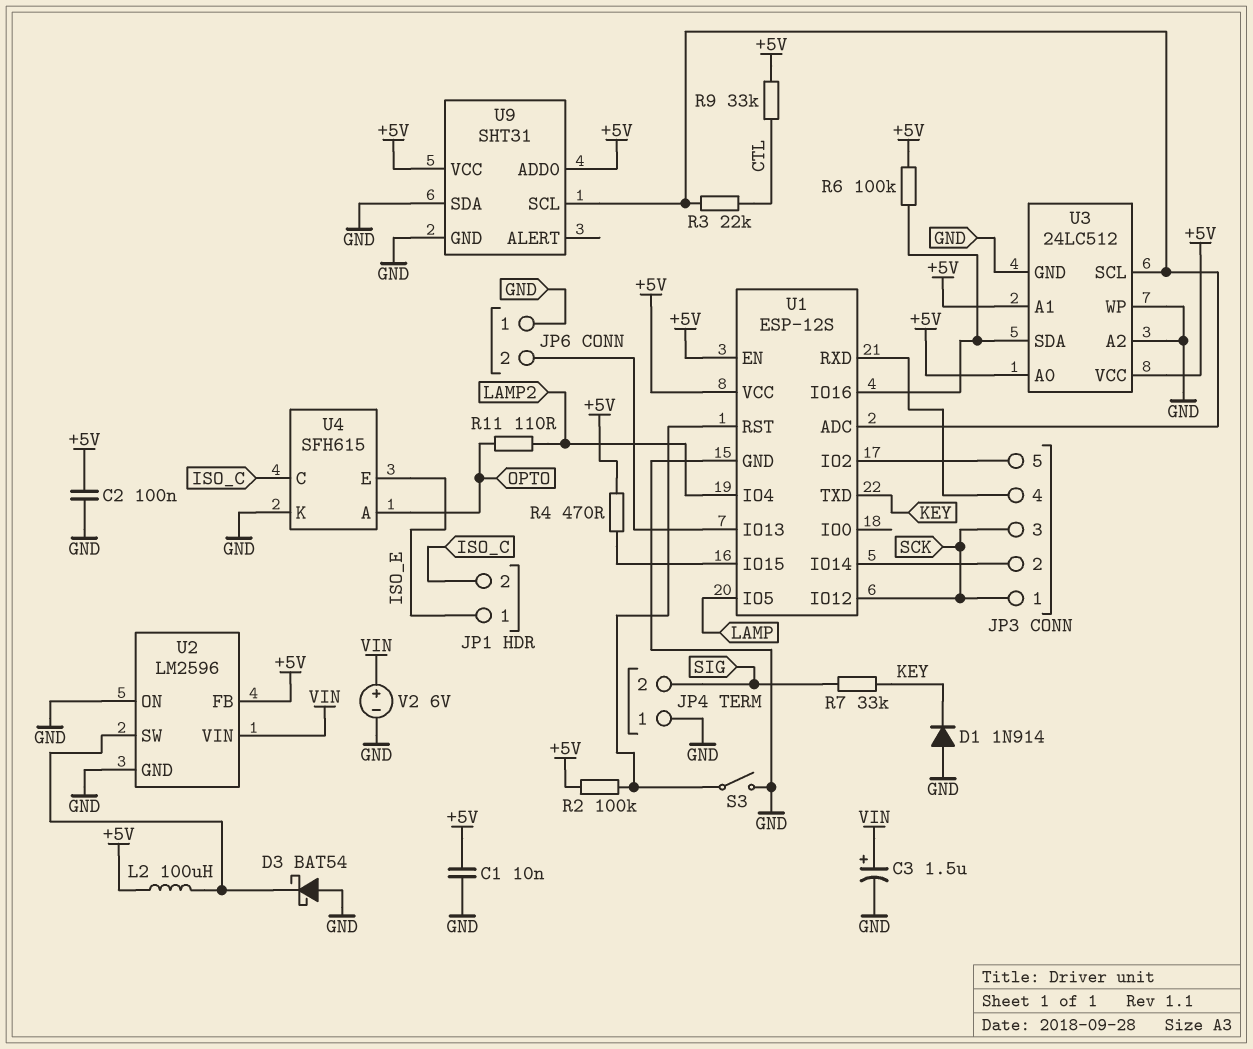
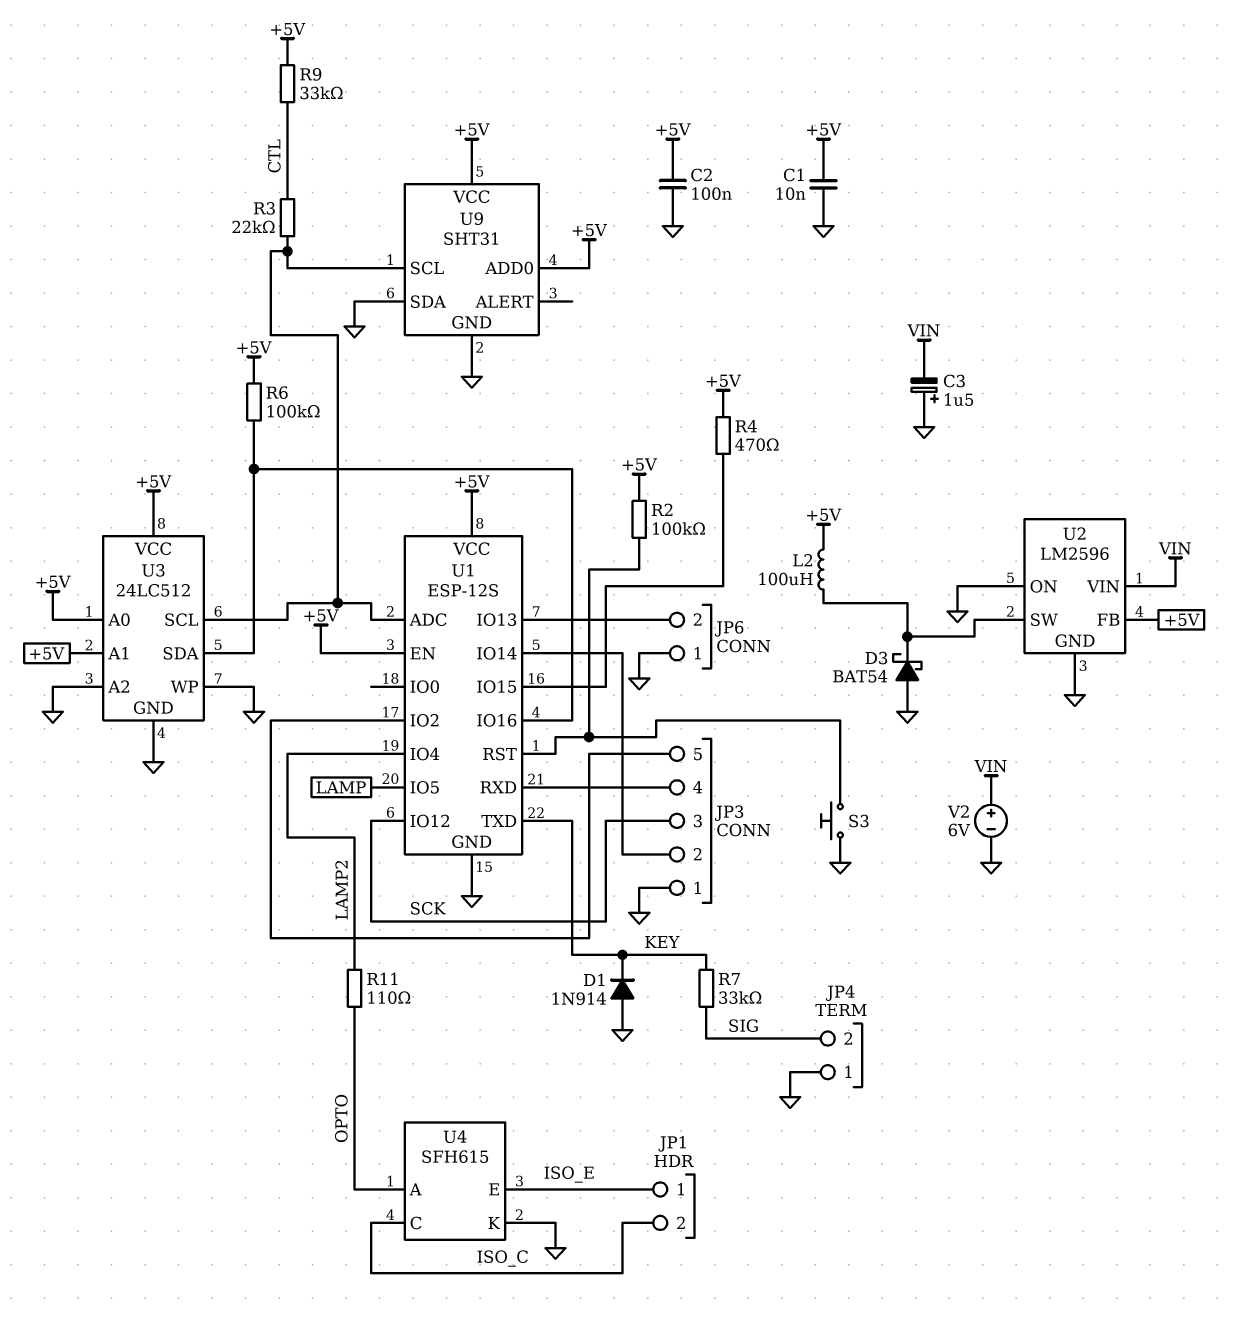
C3: 1.5uF (plus VIN, minus GND) -> 1.5uF (plus GND, minus VIN)
JP3 pin 1: SCK -> GND
S3: switch (GND, U1/RST) -> button (GND, U1/RST)

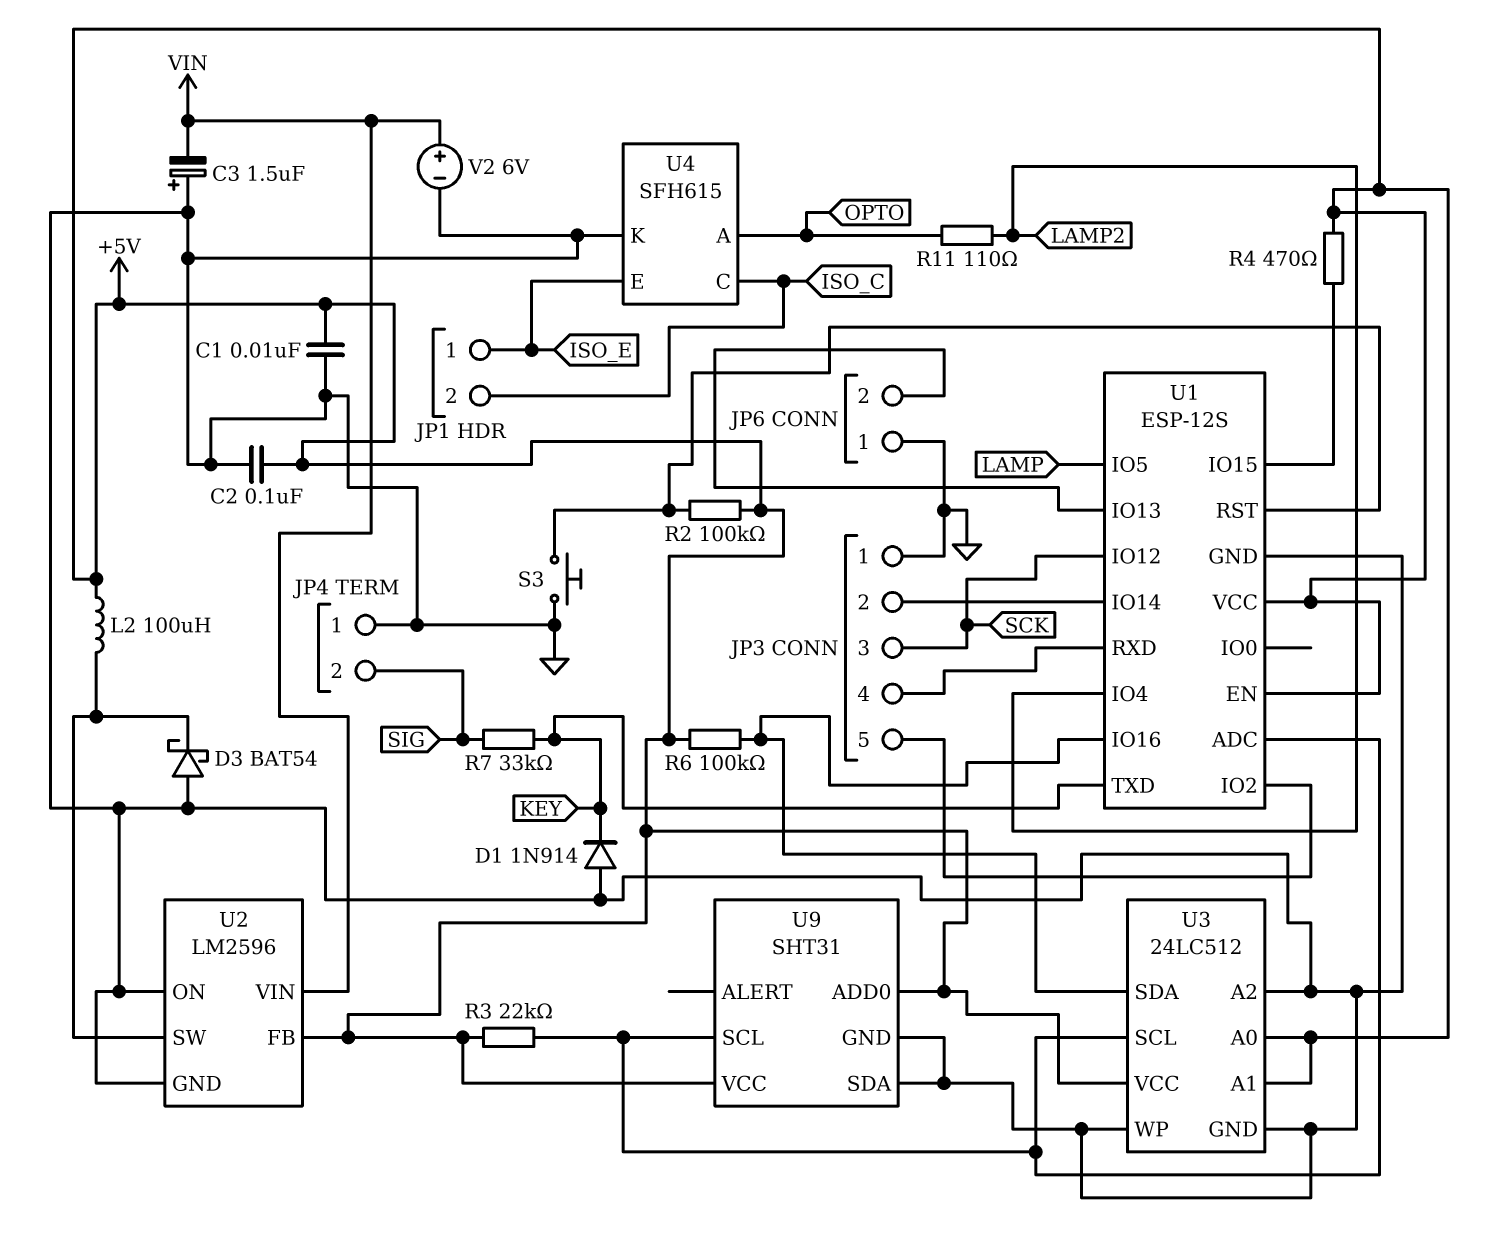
R3: 22k (CTL, U1/ADC) -> 22k (+5V, U1/ADC)
R9: 33k (+5V, CTL) -> none

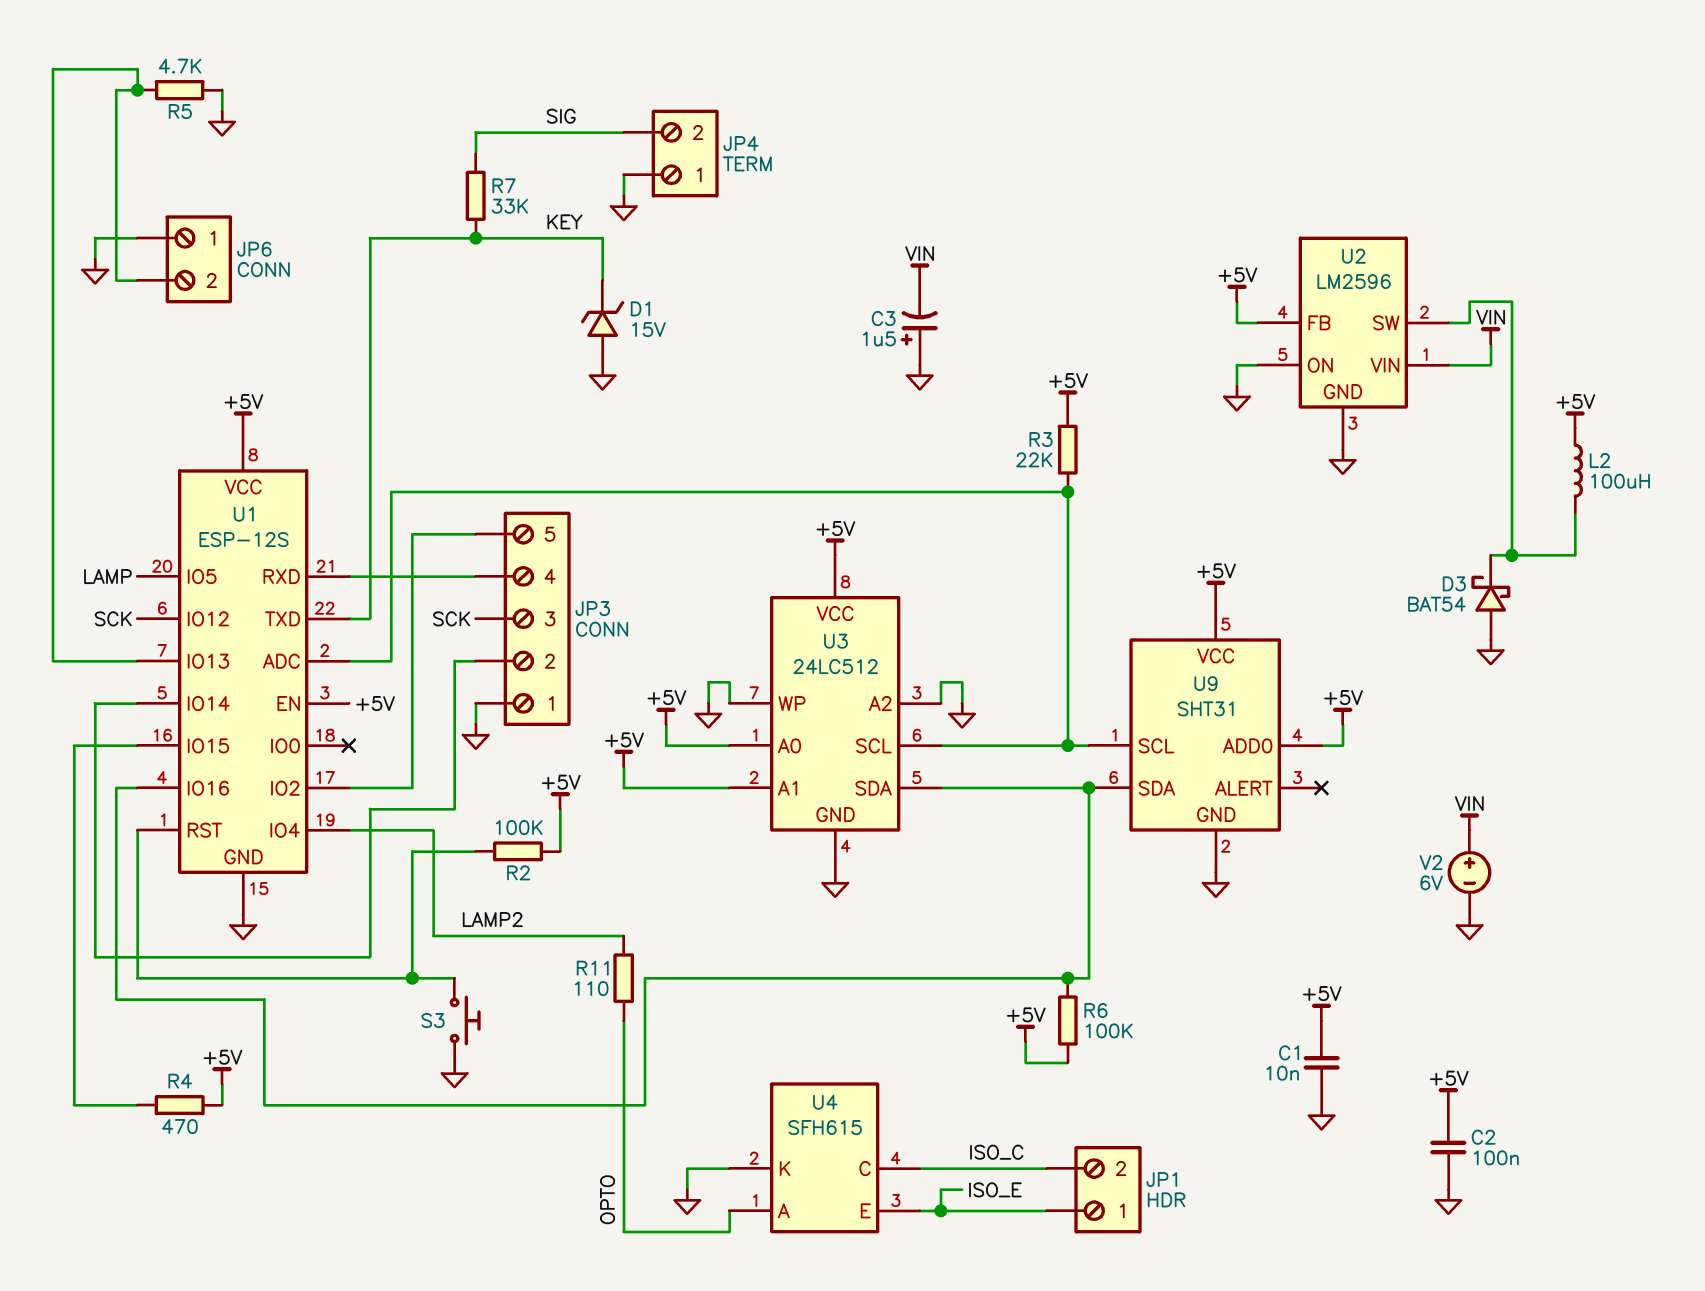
D1: diode 1N914 (A GND, K KEY) -> zener 15V (A GND, K KEY)
R5: none -> 4.7k (GND, JP6/2)
U9 pin SDA: GND -> U1/IO16

